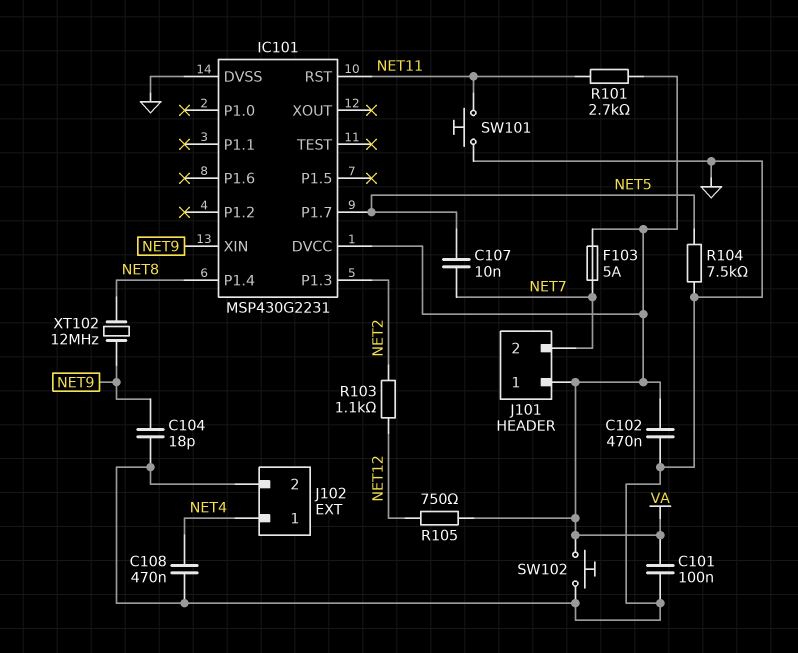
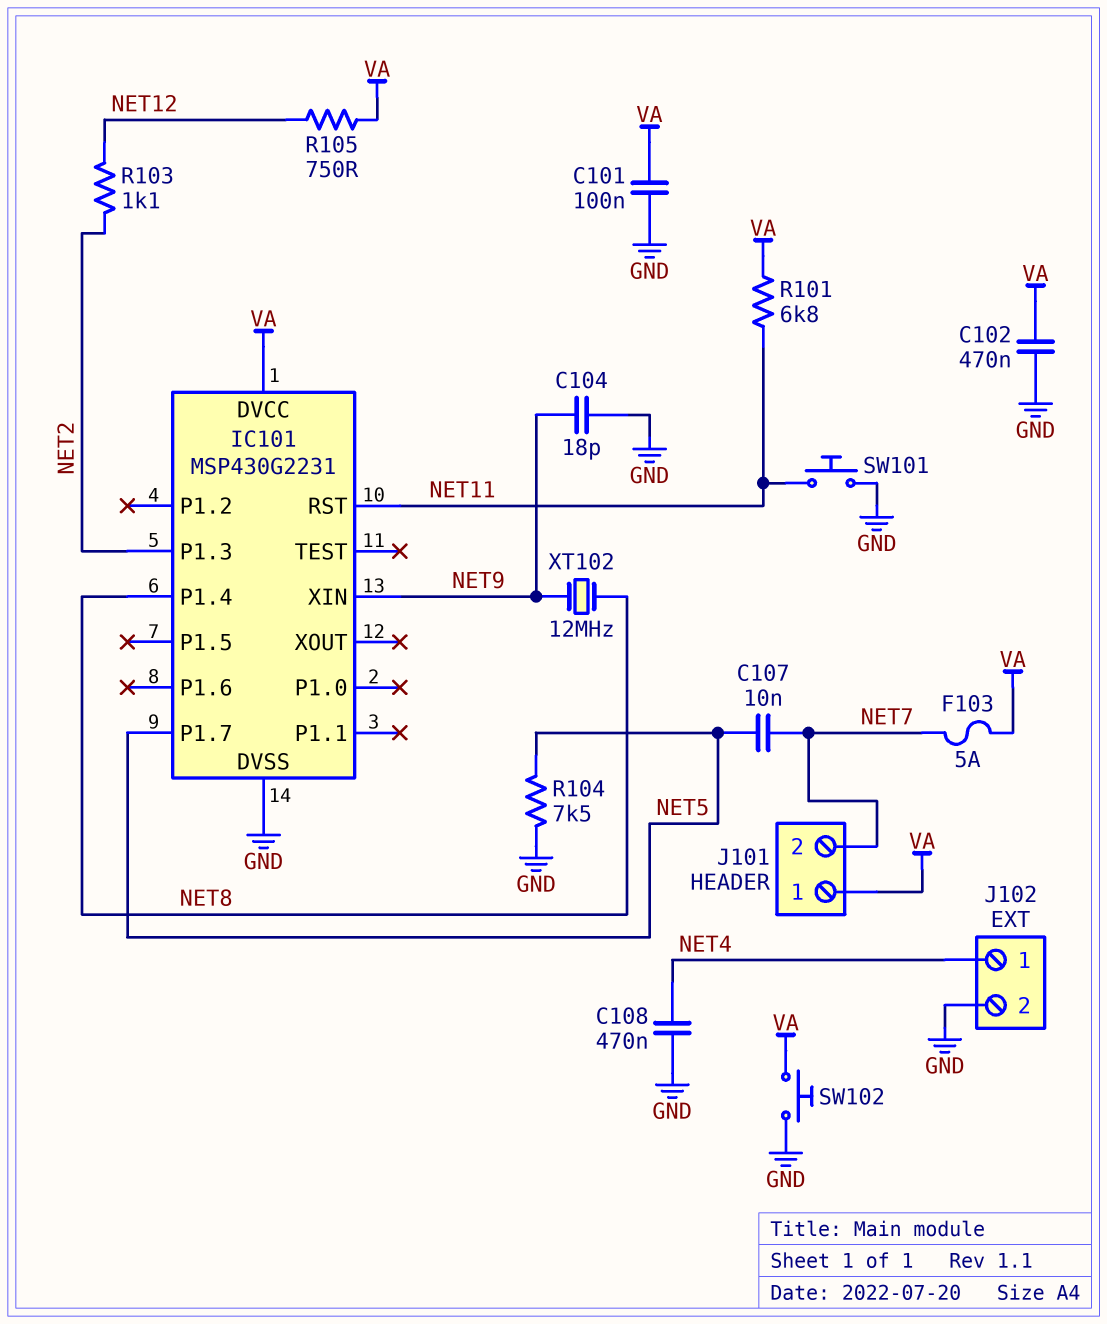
R101: 2.7k (NET11, VA) -> 6.8k (NET11, VA)

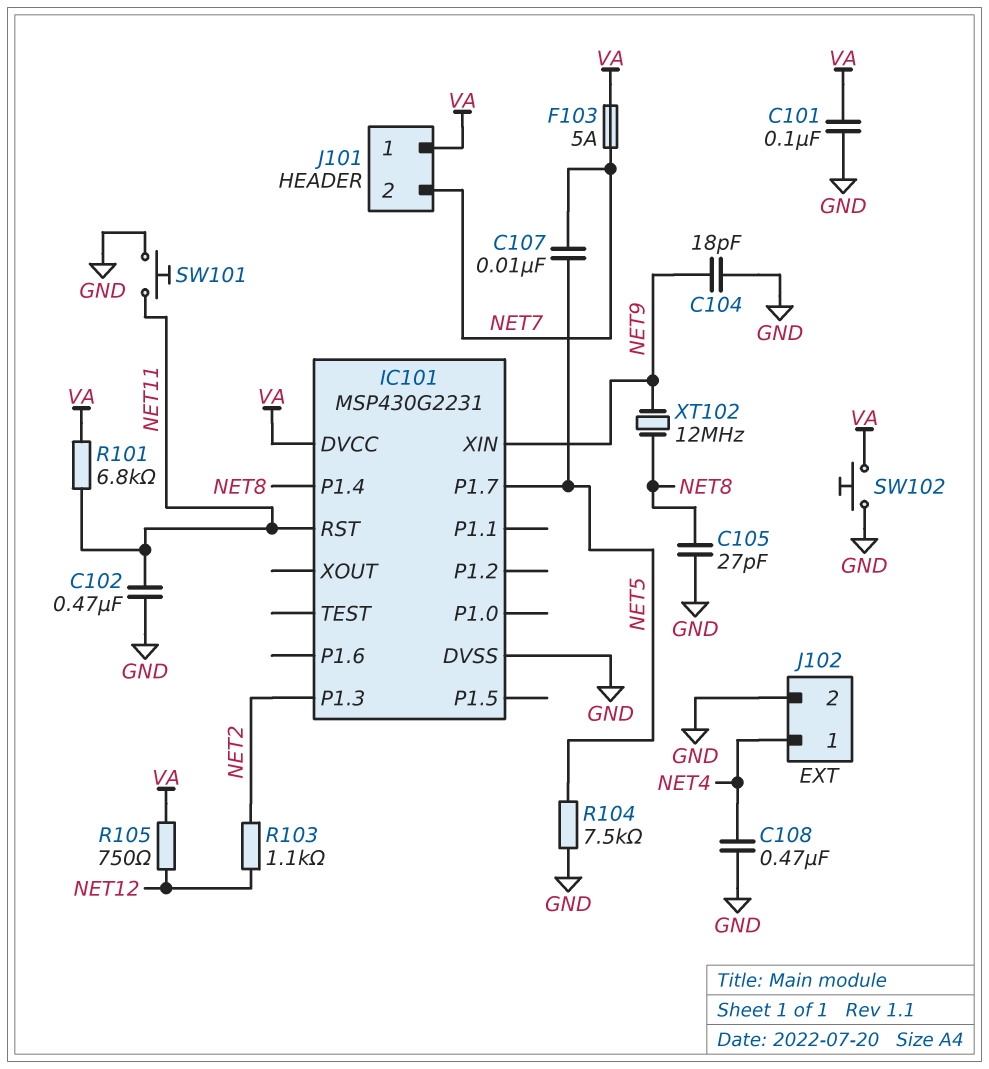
C102: 470nF (GND, VA) -> 470nF (GND, NET11)
C105: none -> 27pF (GND, NET8)

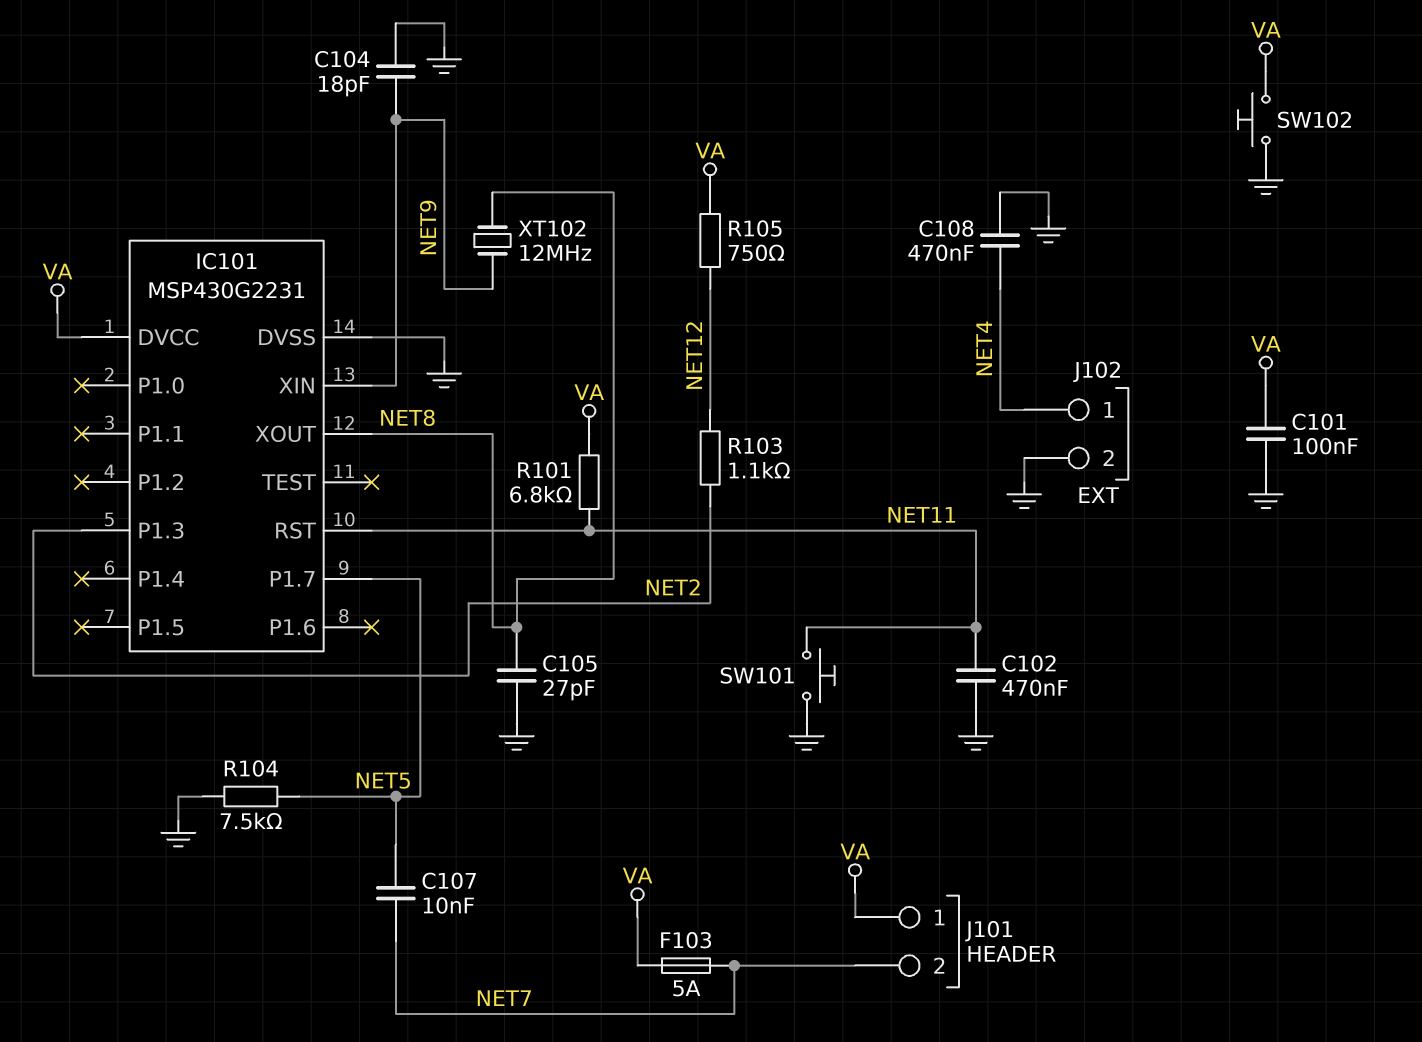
IC101 pin P1.4: NET8 -> none
IC101 pin XOUT: none -> NET8

